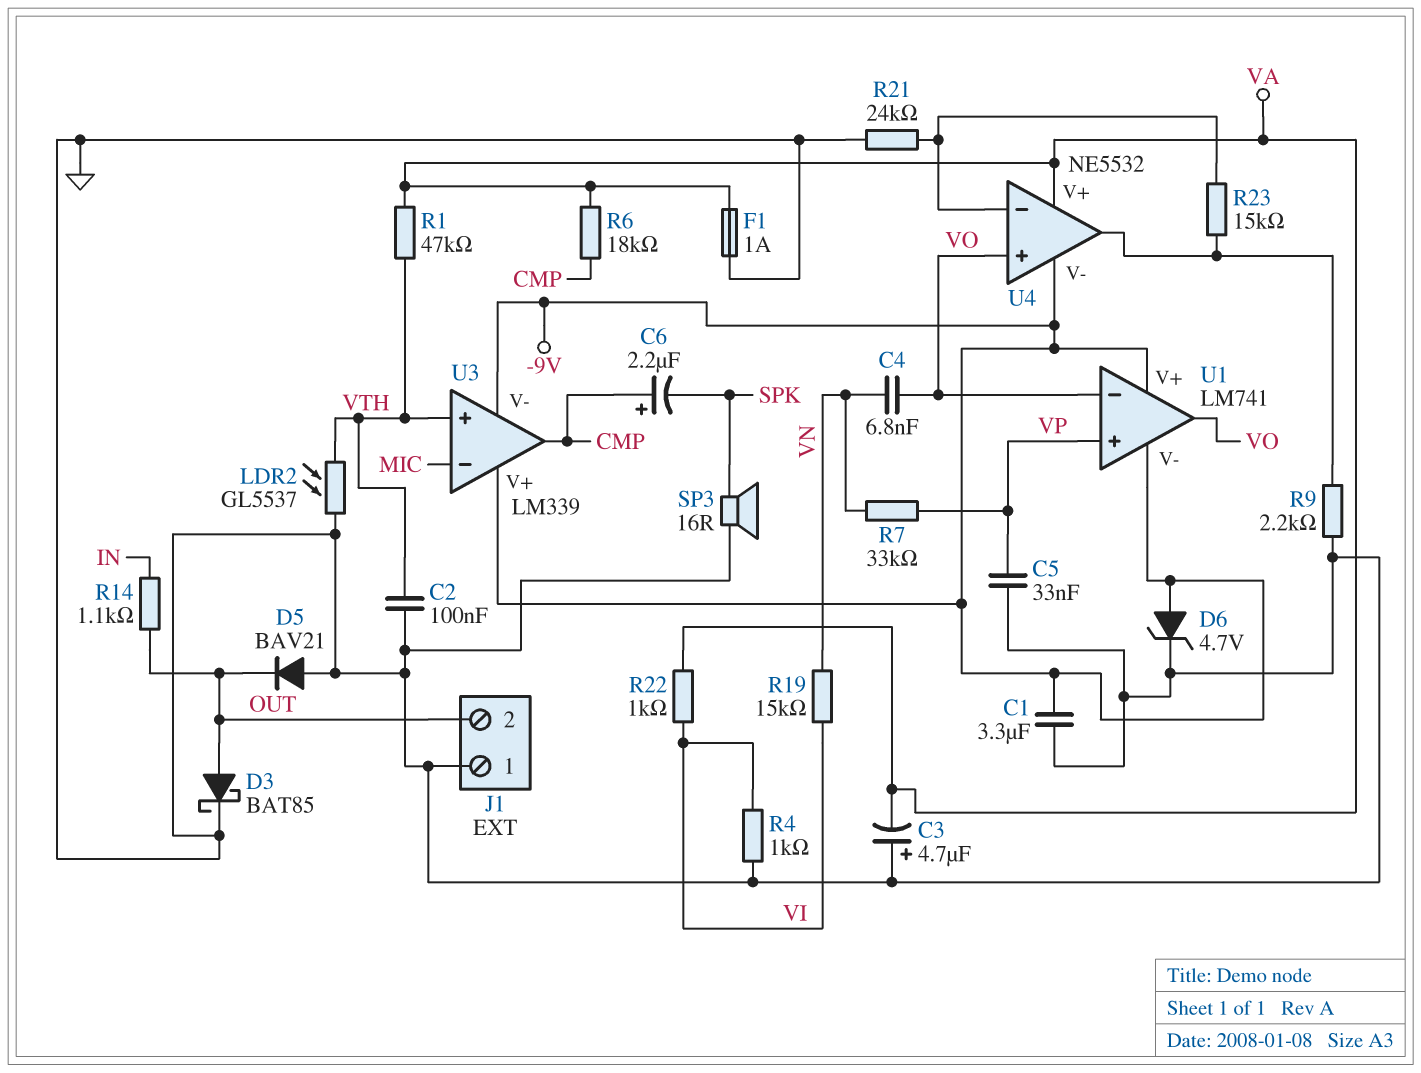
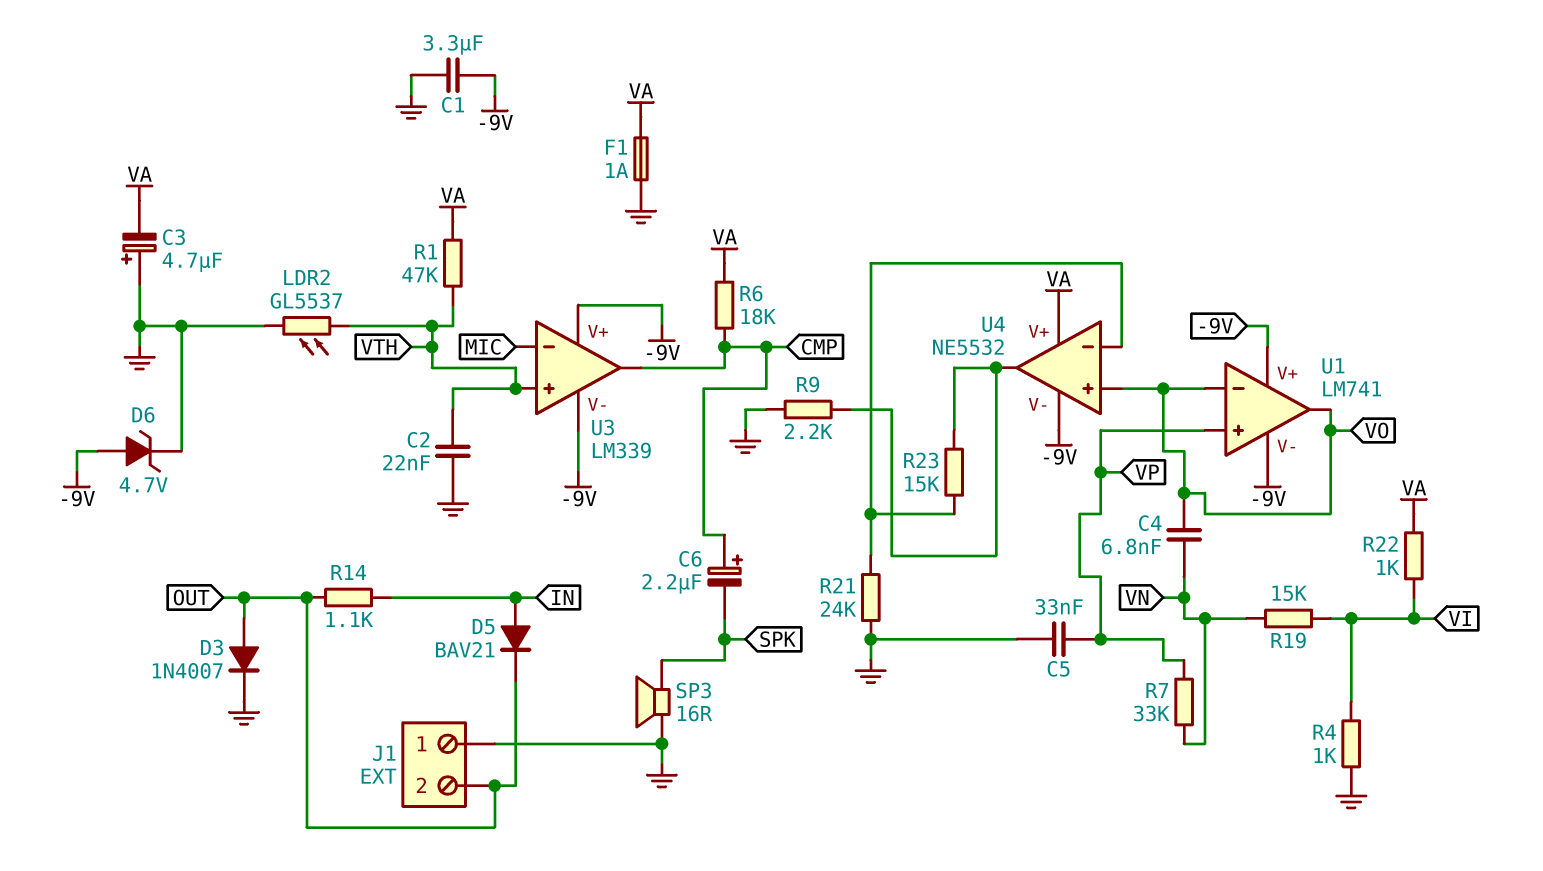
C2: 100nF (GND, VTH) -> 22nF (GND, VTH)
D3: schottky BAT85 (A OUT, K GND) -> diode 1N4007 (A OUT, K GND)
D5: diode BAV21 (A GND, K OUT) -> diode BAV21 (A IN, K OUT)

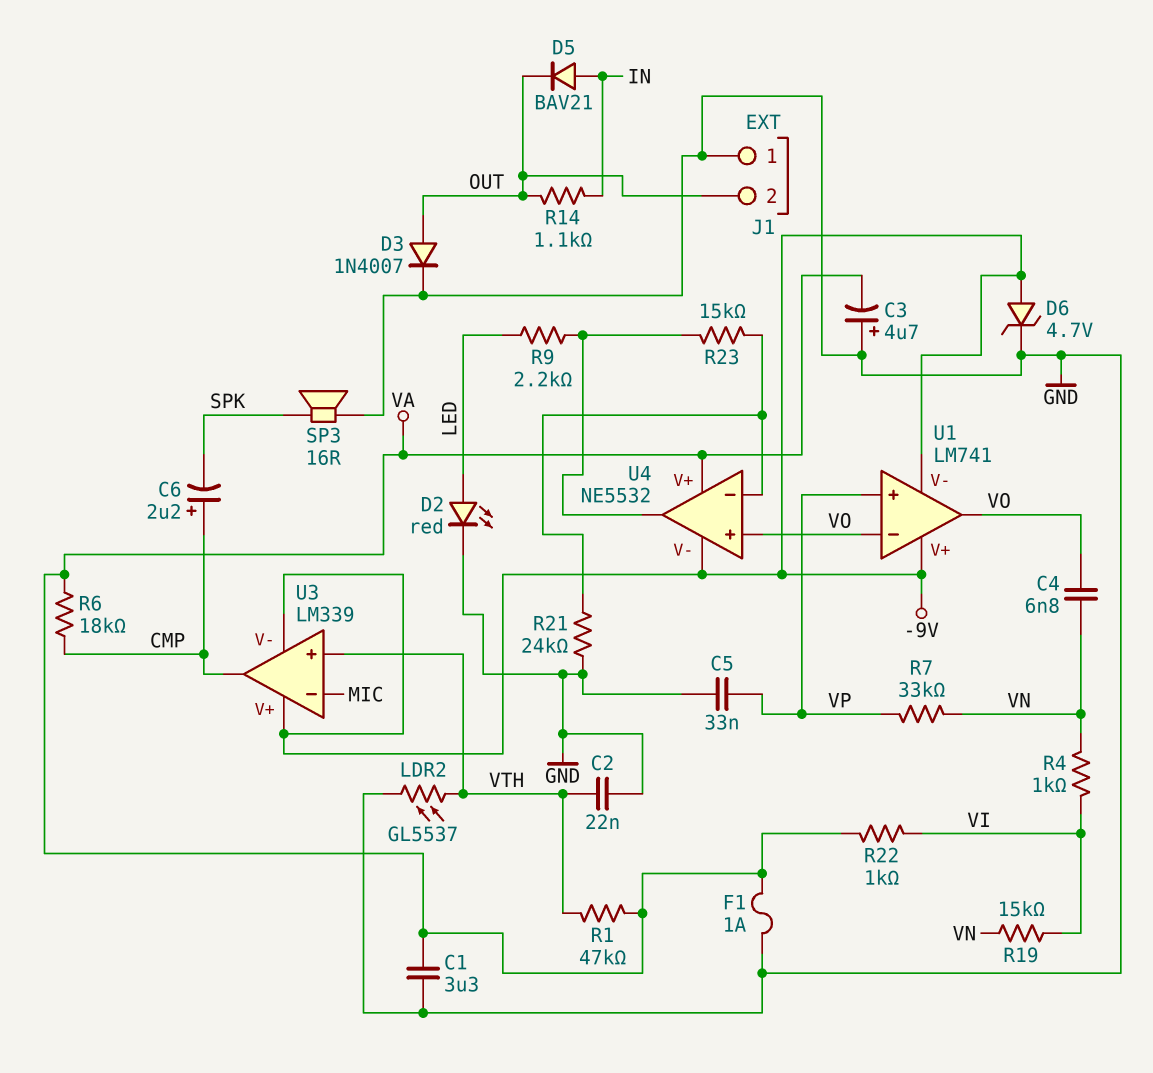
C1: 3.3uF (-9V, GND) -> 3.3uF (GND, VA)
D2: none -> LED red (A LED, K GND)
R4: 1k (GND, VI) -> 1k (VI, VN)
R9: 2.2k (GND, U4/out) -> 2.2k (LED, U4/out)

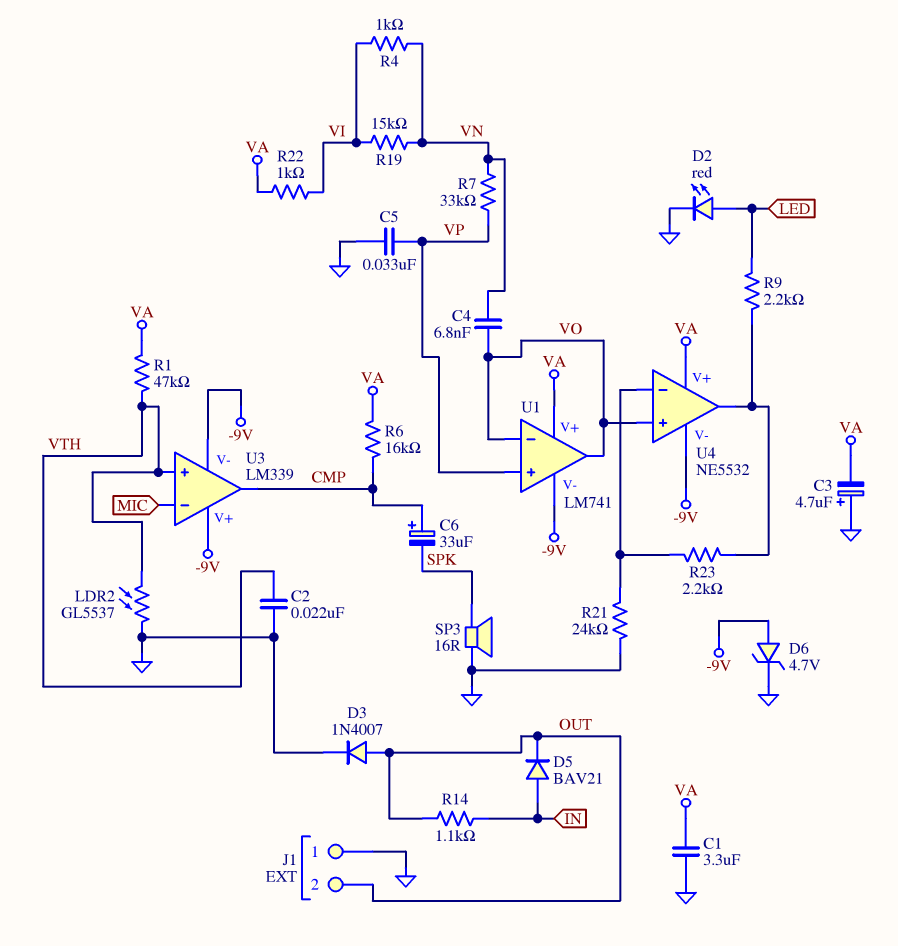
C6: 2.2uF (plus CMP, minus SPK) -> 33uF (plus CMP, minus SPK)
F1: 1A (GND, VA) -> none
R6: 18k (CMP, VA) -> 16k (CMP, VA)
R23: 15k (U4/in-, U4/out) -> 2.2k (U4/in-, U4/out)
U1 pin V+: -9V -> VA

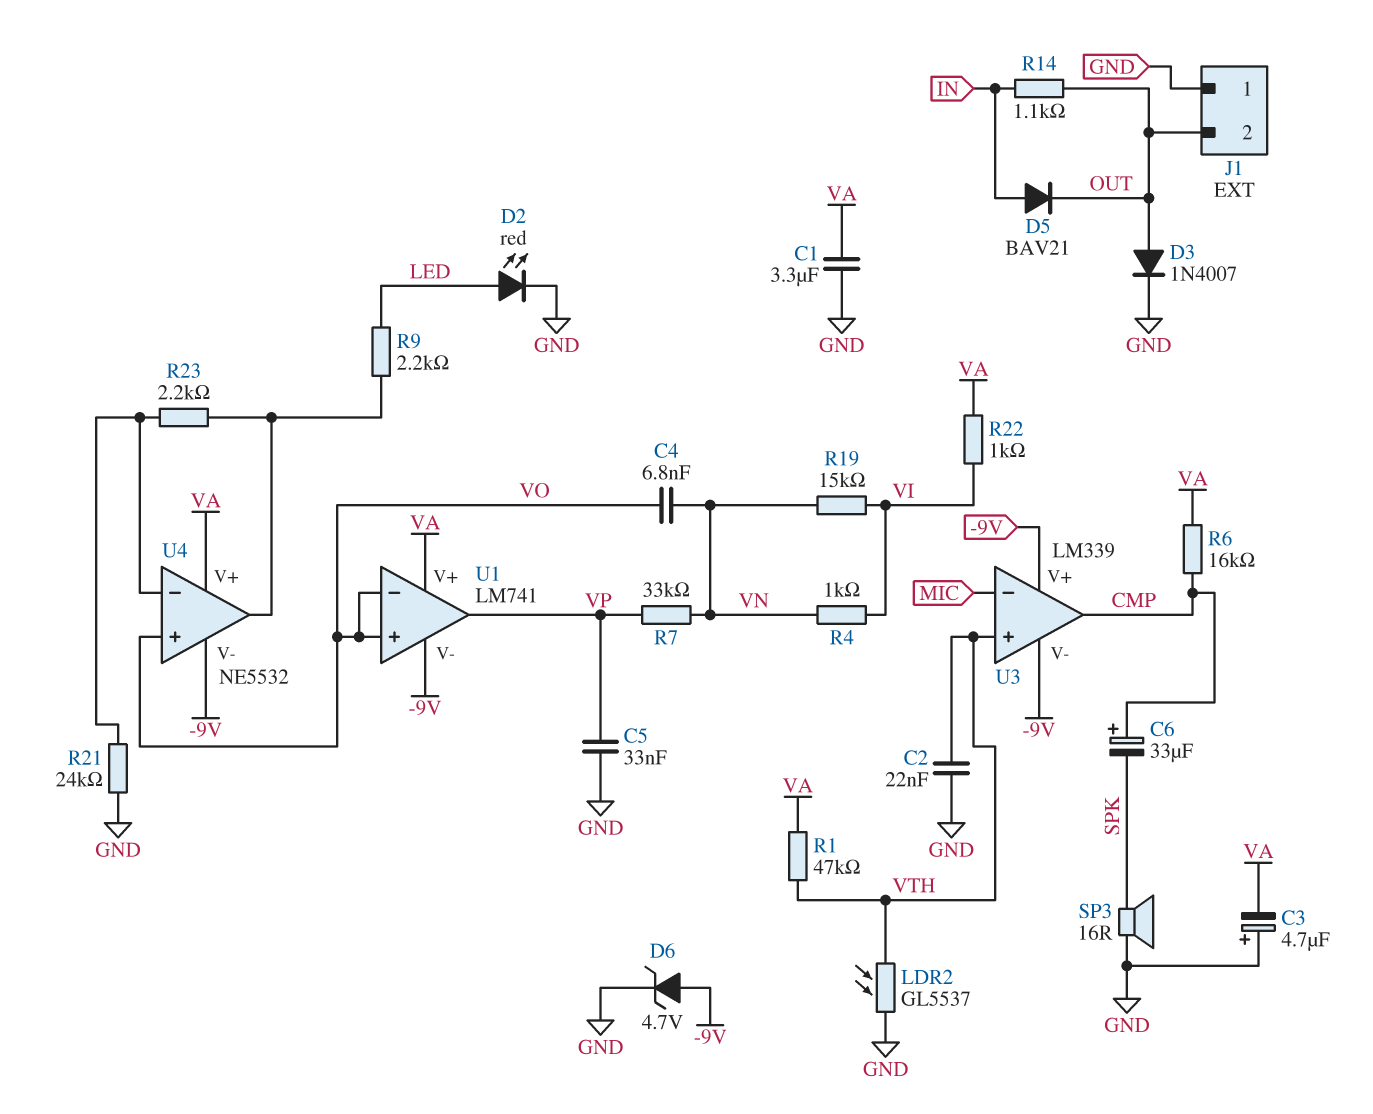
U1 pin in+: VP -> VO
U1 pin out: VO -> VP

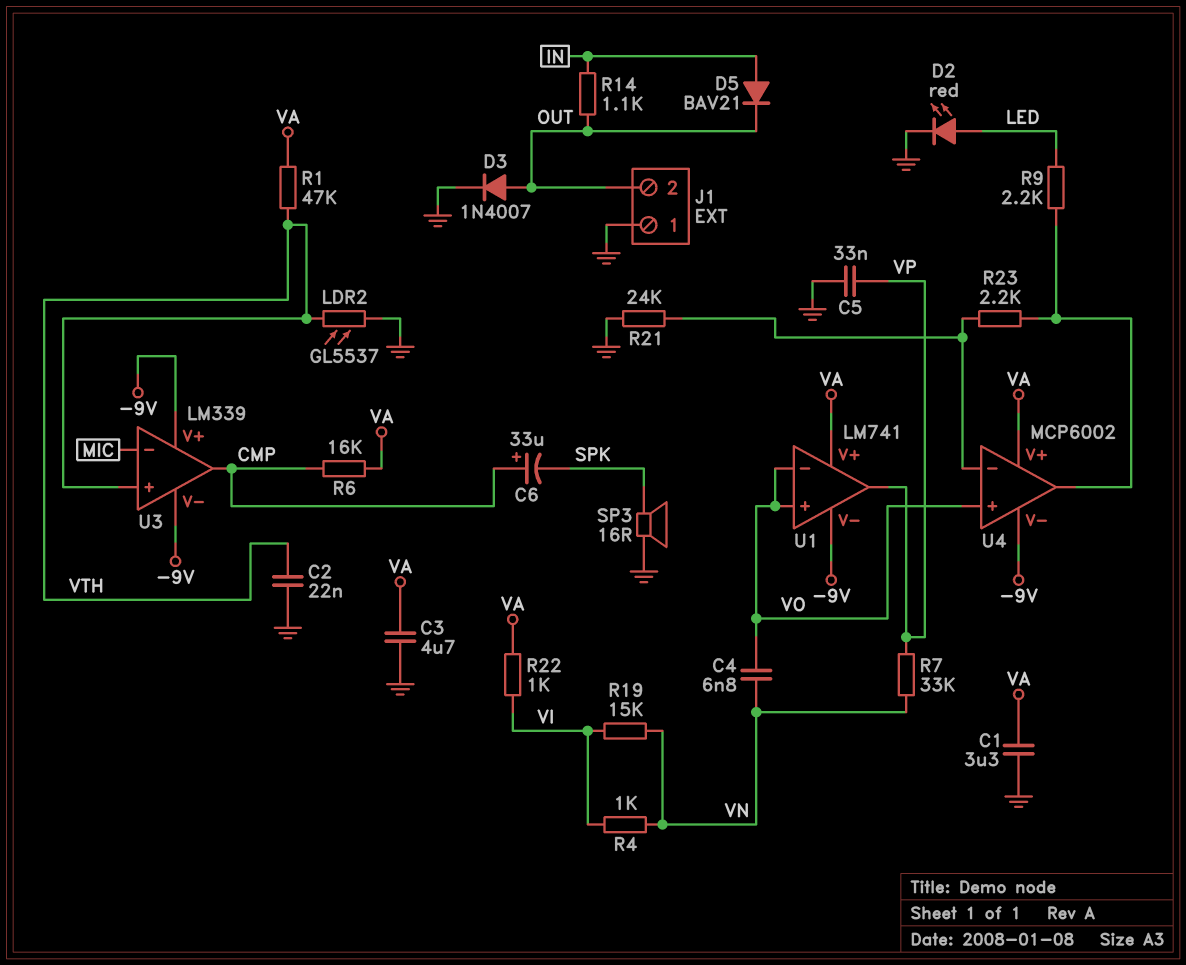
C3: 4.7uF (plus GND, minus VA) -> 4.7uF (GND, VA)
D6: zener 4.7V (A -9V, K GND) -> none
U4: NE5532 -> MCP6002

